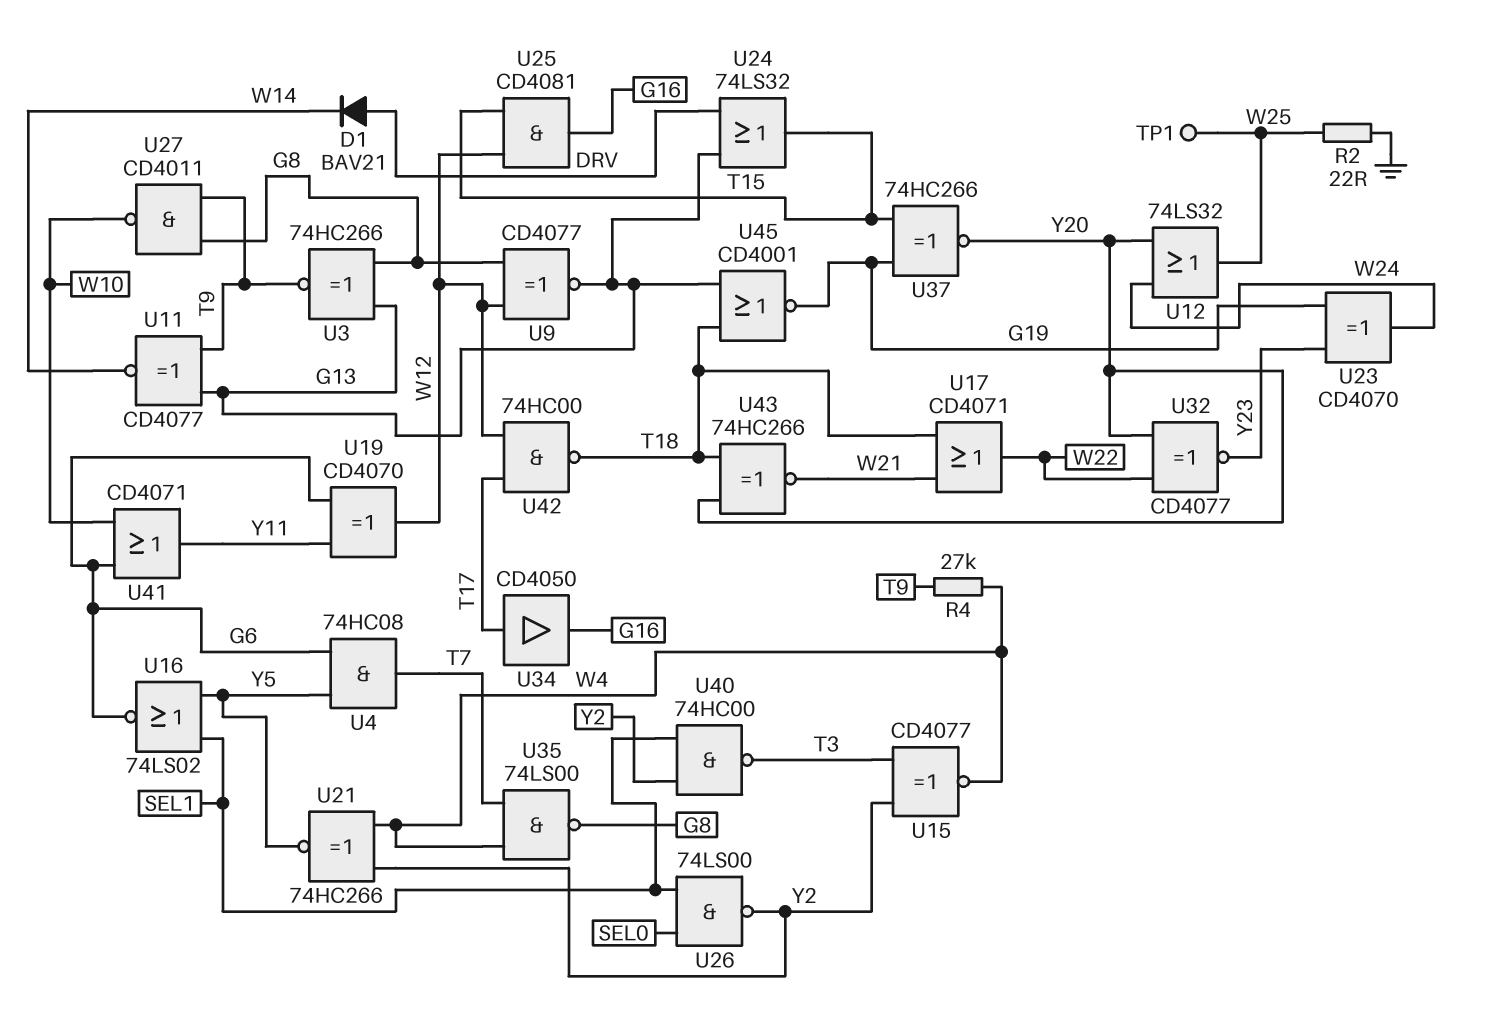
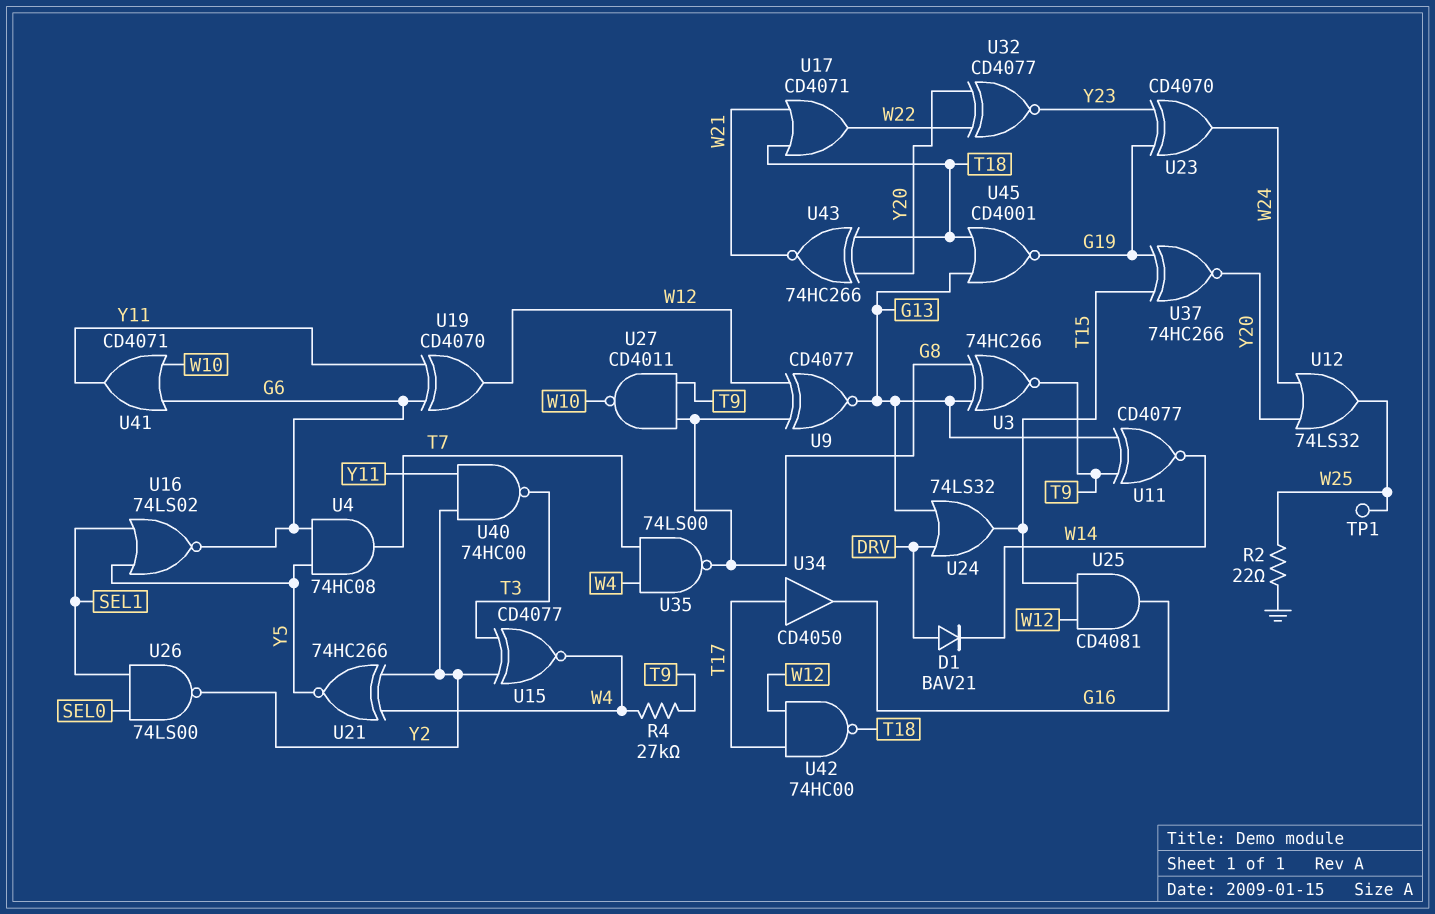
U40: NAND 74HC00 (in SEL1, in Y2, out T3) -> NAND 74HC00 (in Y2, in Y11, out T3)

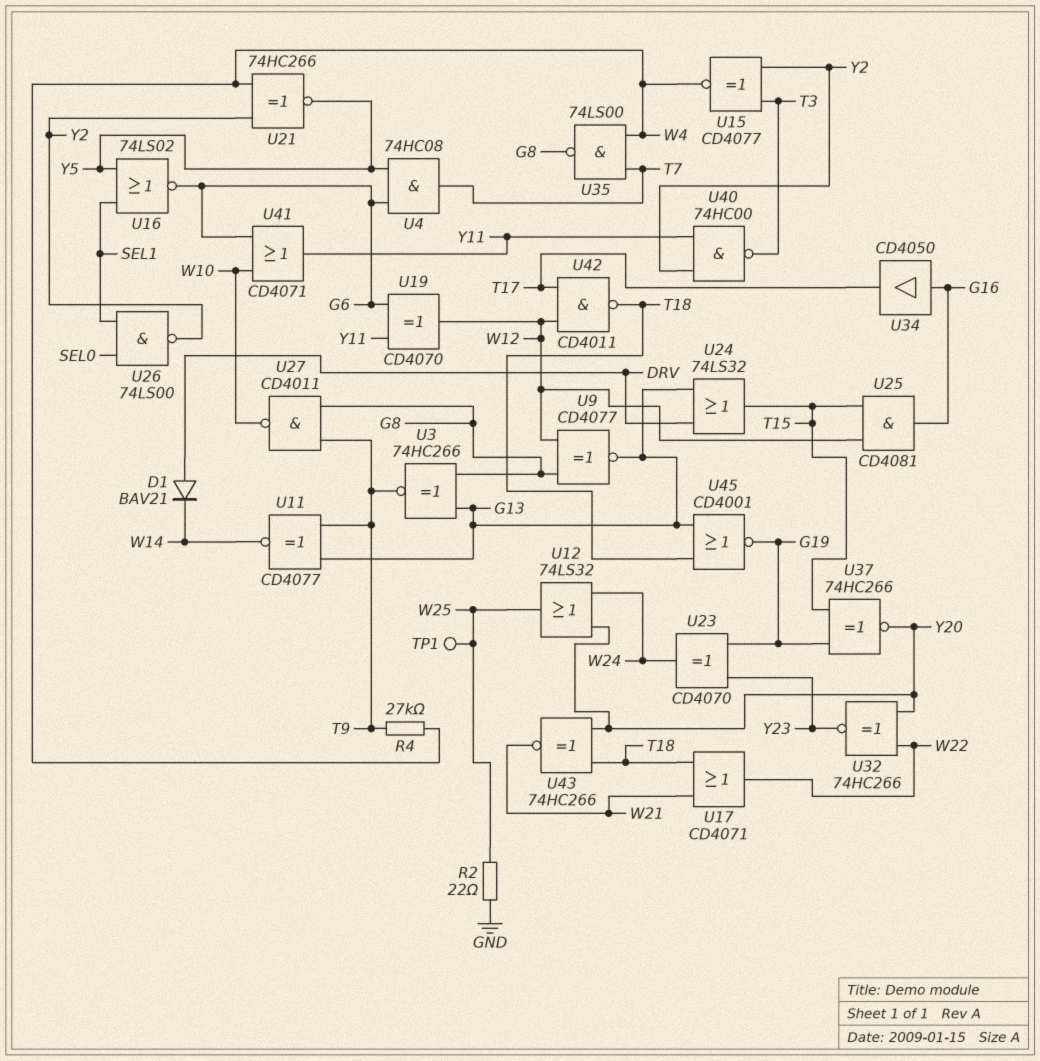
U32: XNOR CD4077 (in W22, in Y20, out Y23) -> XNOR 74HC266 (in W22, in Y20, out Y23)
U34: buffer CD4050 (in T17, out G16) -> buffer CD4050 (in G16, out T17)
U42: NAND 74HC00 (in T17, in W12, out T18) -> NAND CD4011 (in T17, in W12, out T18)

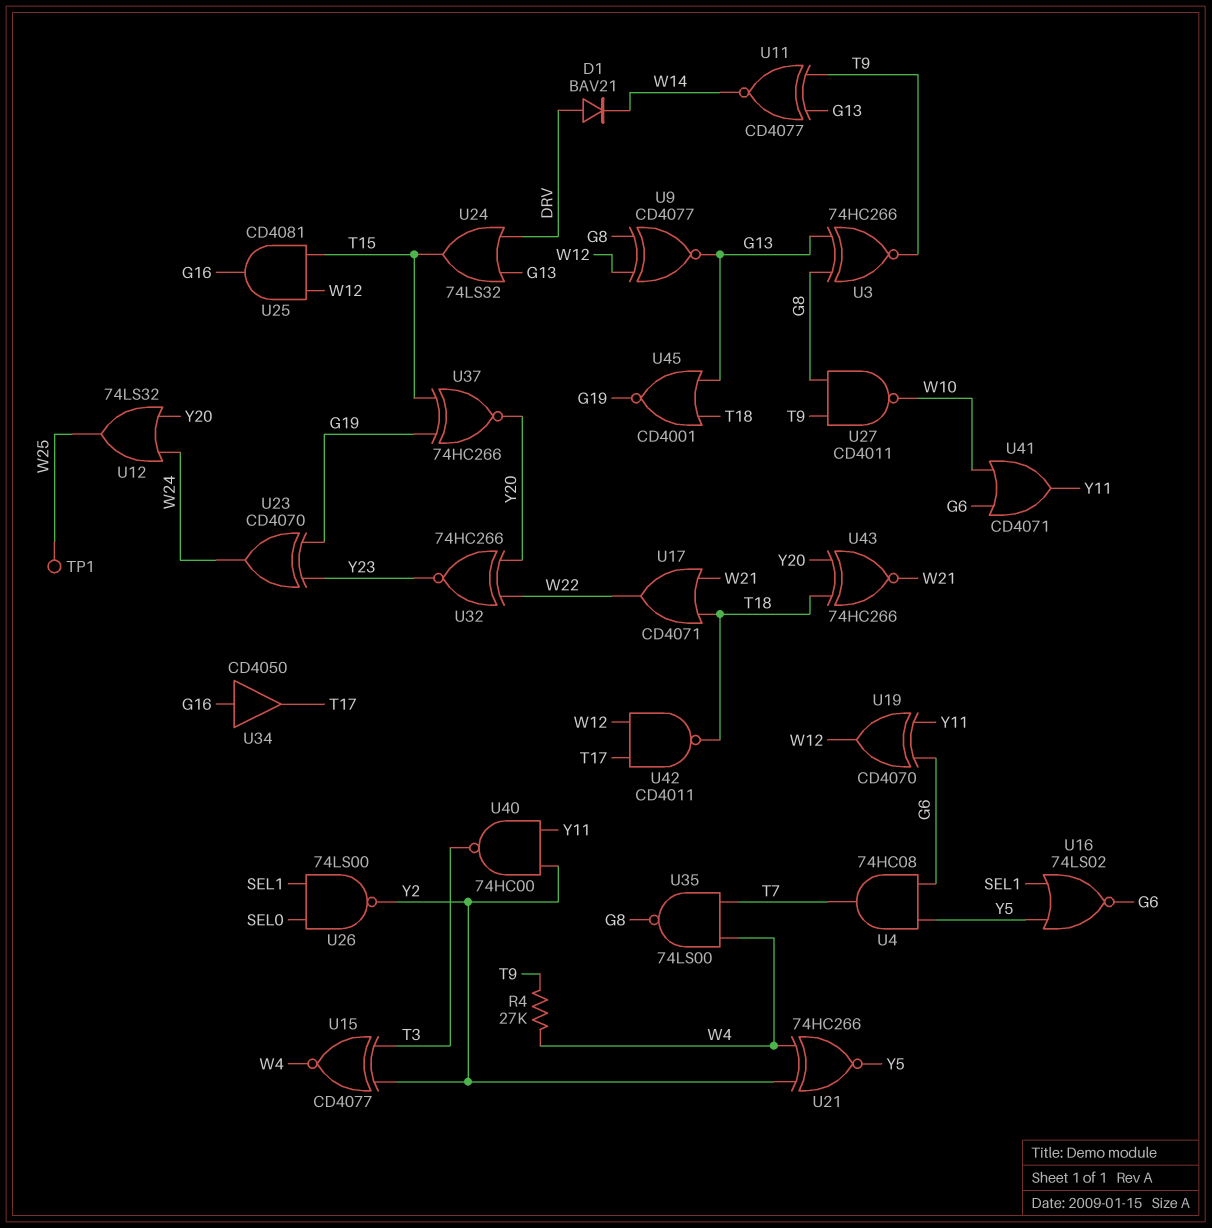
R2: 22 (GND, W25) -> none

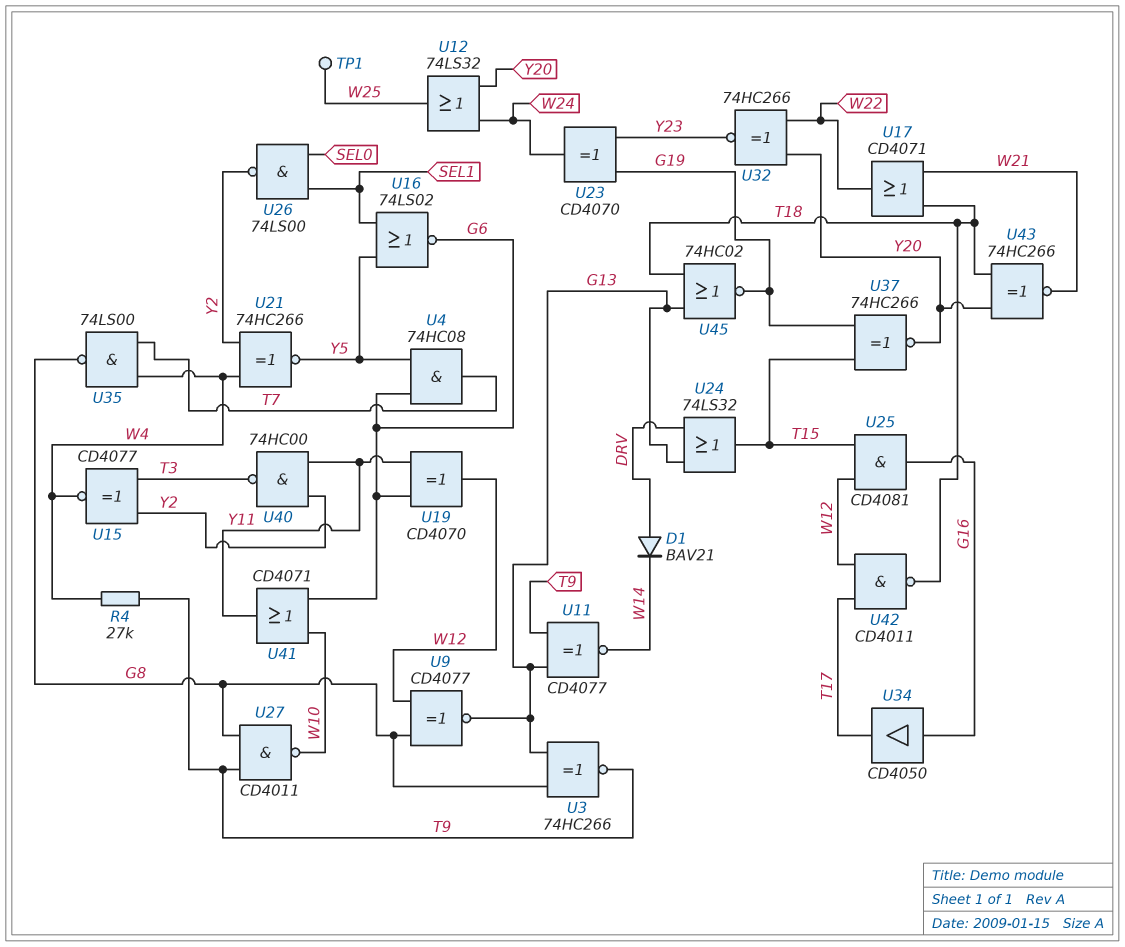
U45: NOR CD4001 (in G13, in T18, out G19) -> NOR 74HC02 (in G13, in T18, out G19)

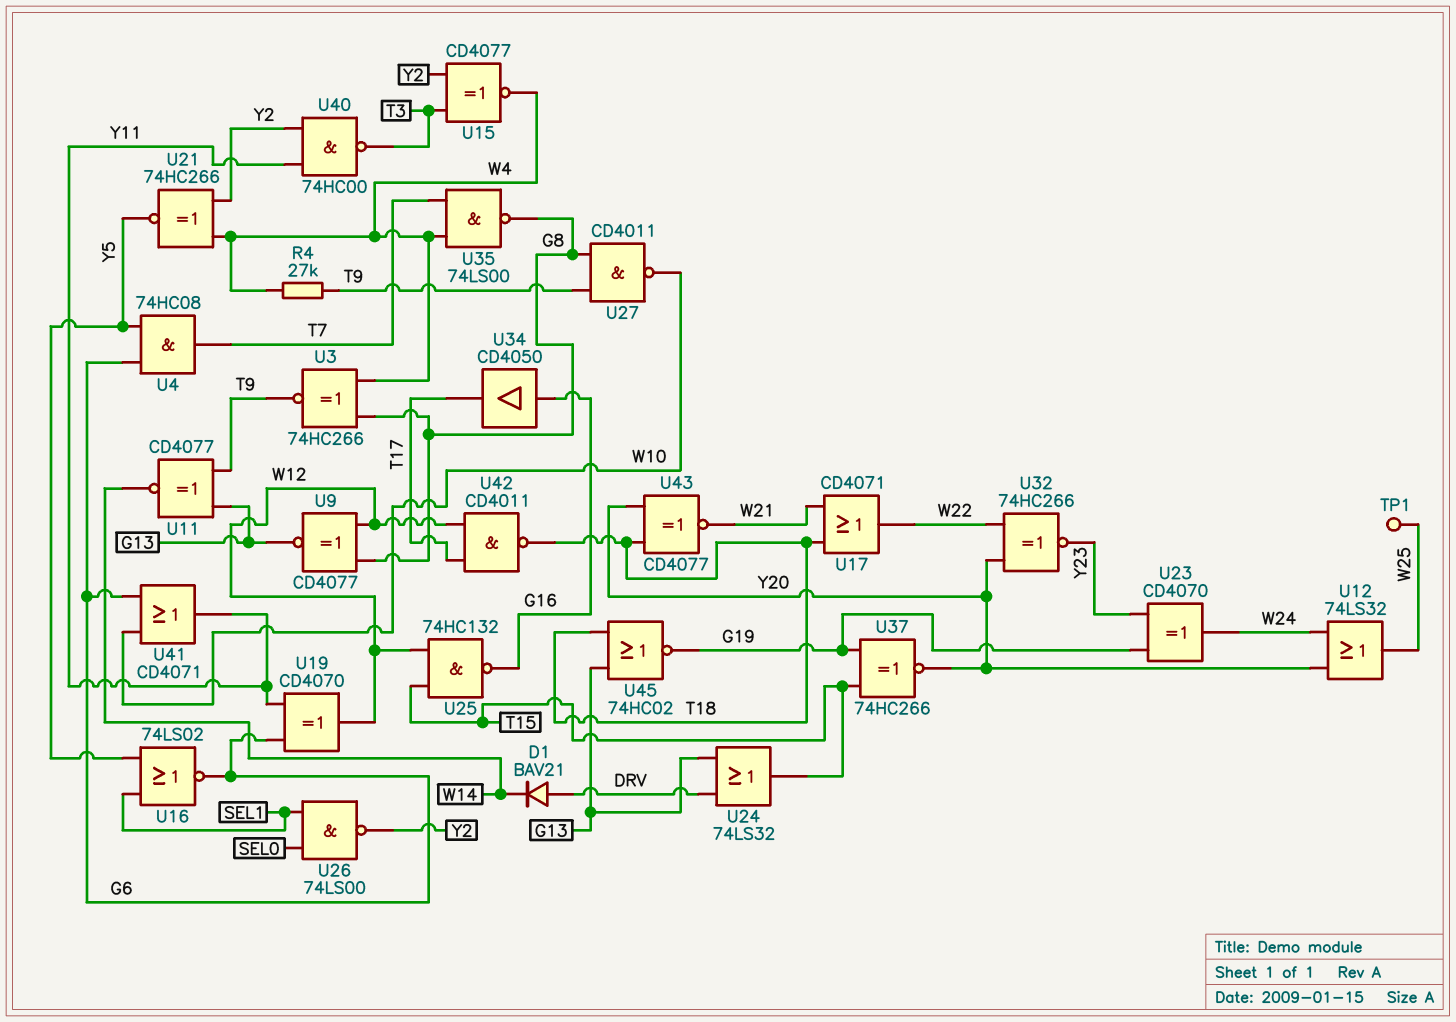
U3: XNOR 74HC266 (in G8, in G13, out T9) -> XNOR 74HC266 (in G8, in W4, out T9)
U25: AND CD4081 (in T15, in W12, out G16) -> NAND 74HC132 (in T15, in W12, out G16)
U43: XNOR 74HC266 (in T18, in Y20, out W21) -> XNOR CD4077 (in T18, in Y20, out W21)

